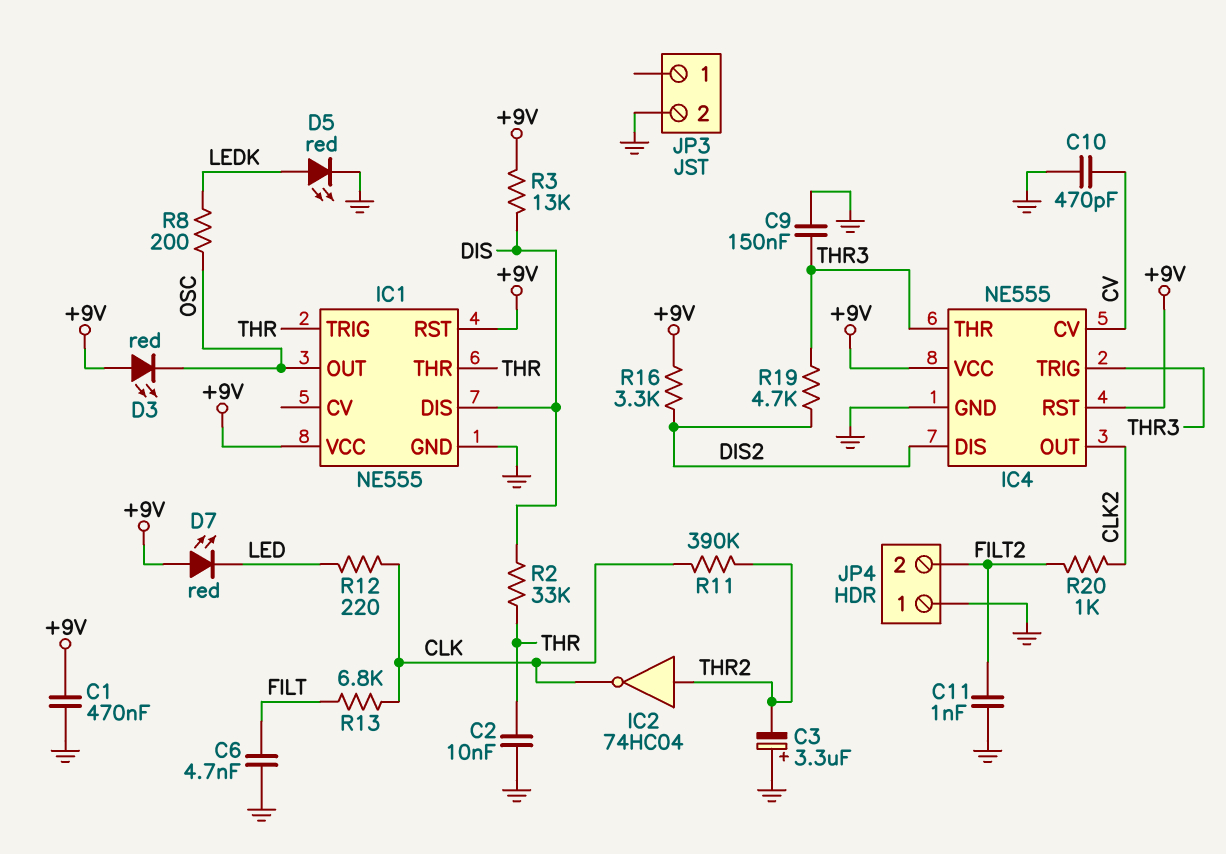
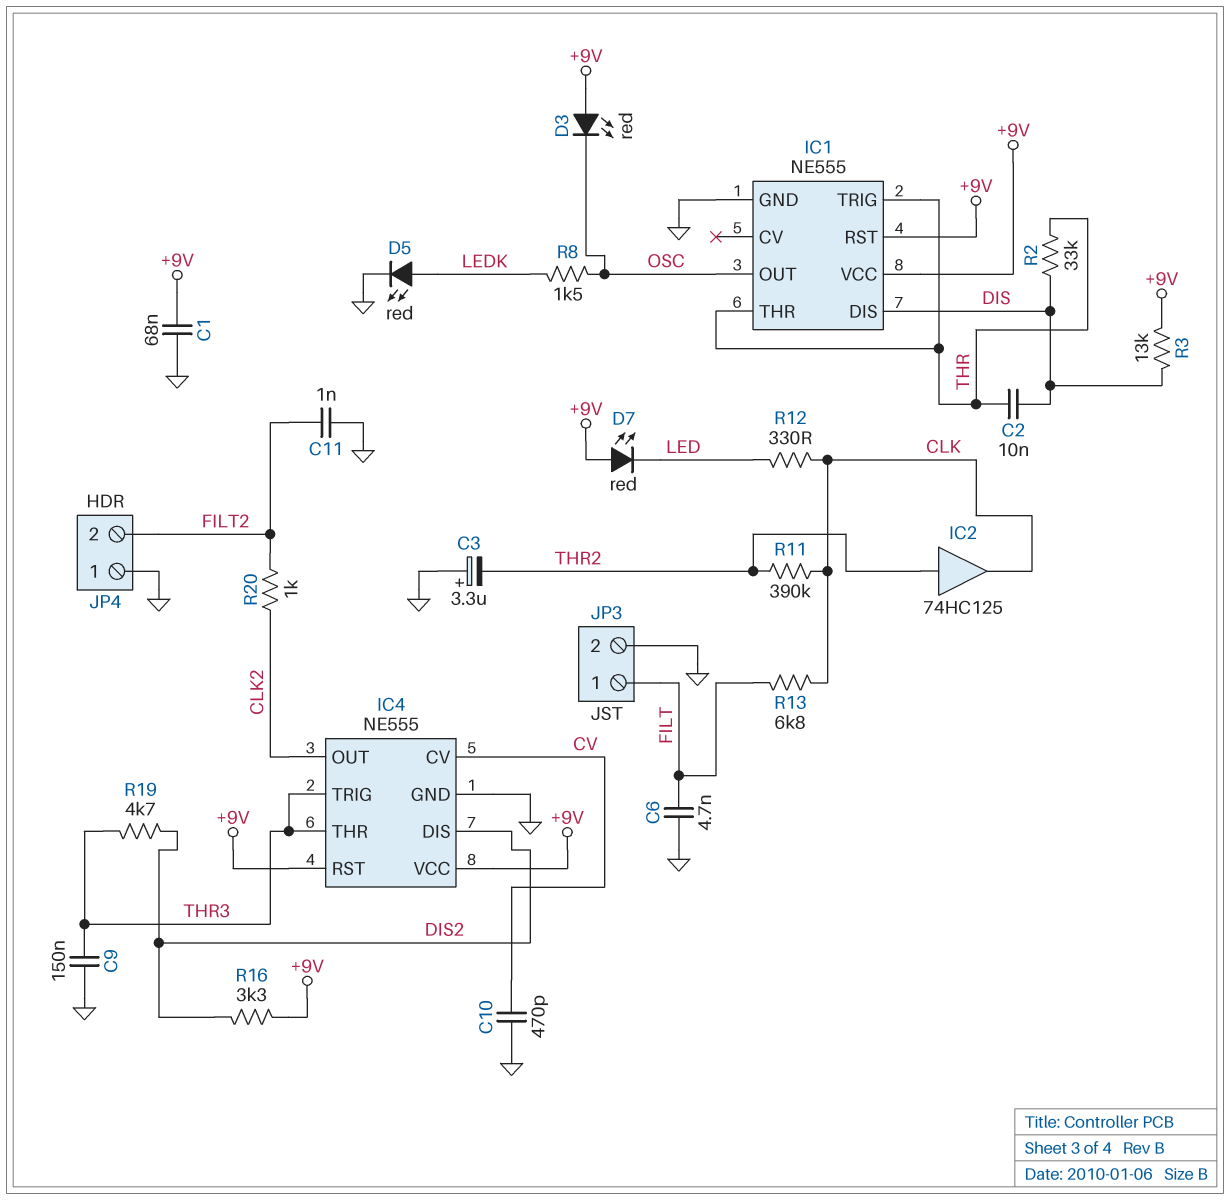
C1: 470nF (+9V, GND) -> 68nF (+9V, GND)
C2: 10nF (GND, THR) -> 10nF (DIS, THR)
IC2: NOT 74HC04 (in THR2, out CLK) -> buffer 74HC125 (in THR2, out CLK)
JP3 pin 1: none -> FILT
R8: 200 (LEDK, OSC) -> 1.5k (LEDK, OSC)
R12: 220 (CLK, LED) -> 330 (CLK, LED)

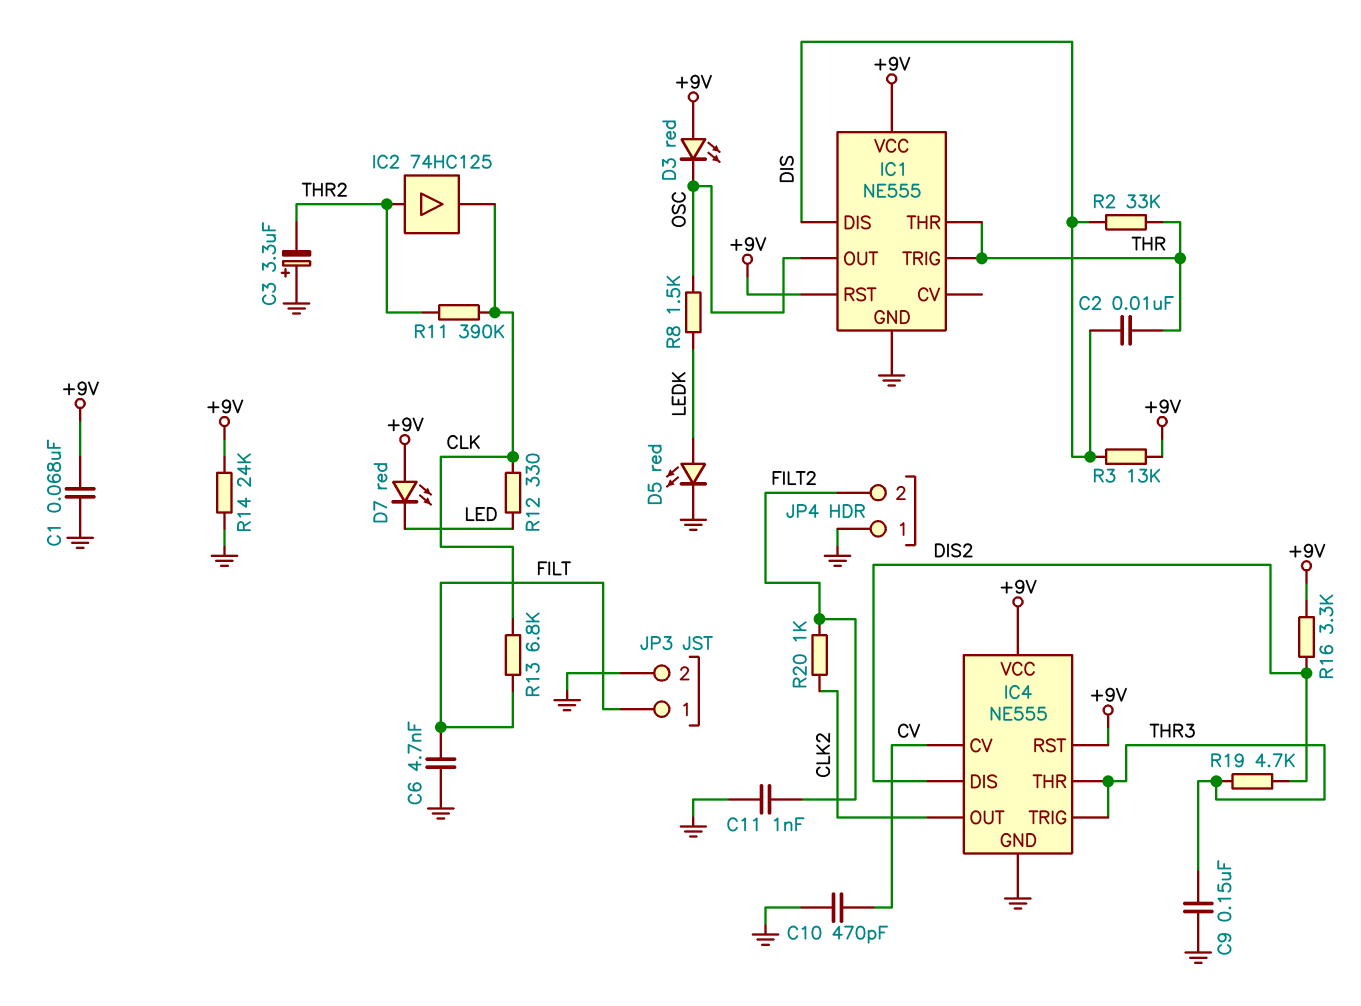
R14: none -> 24k (+9V, GND)

